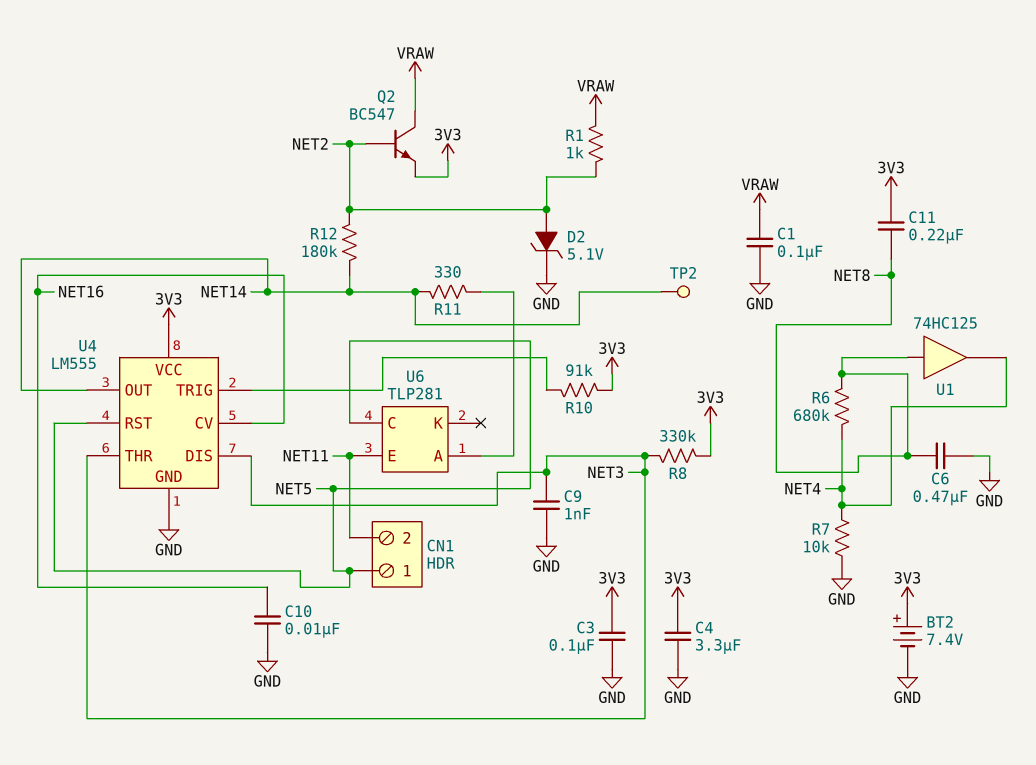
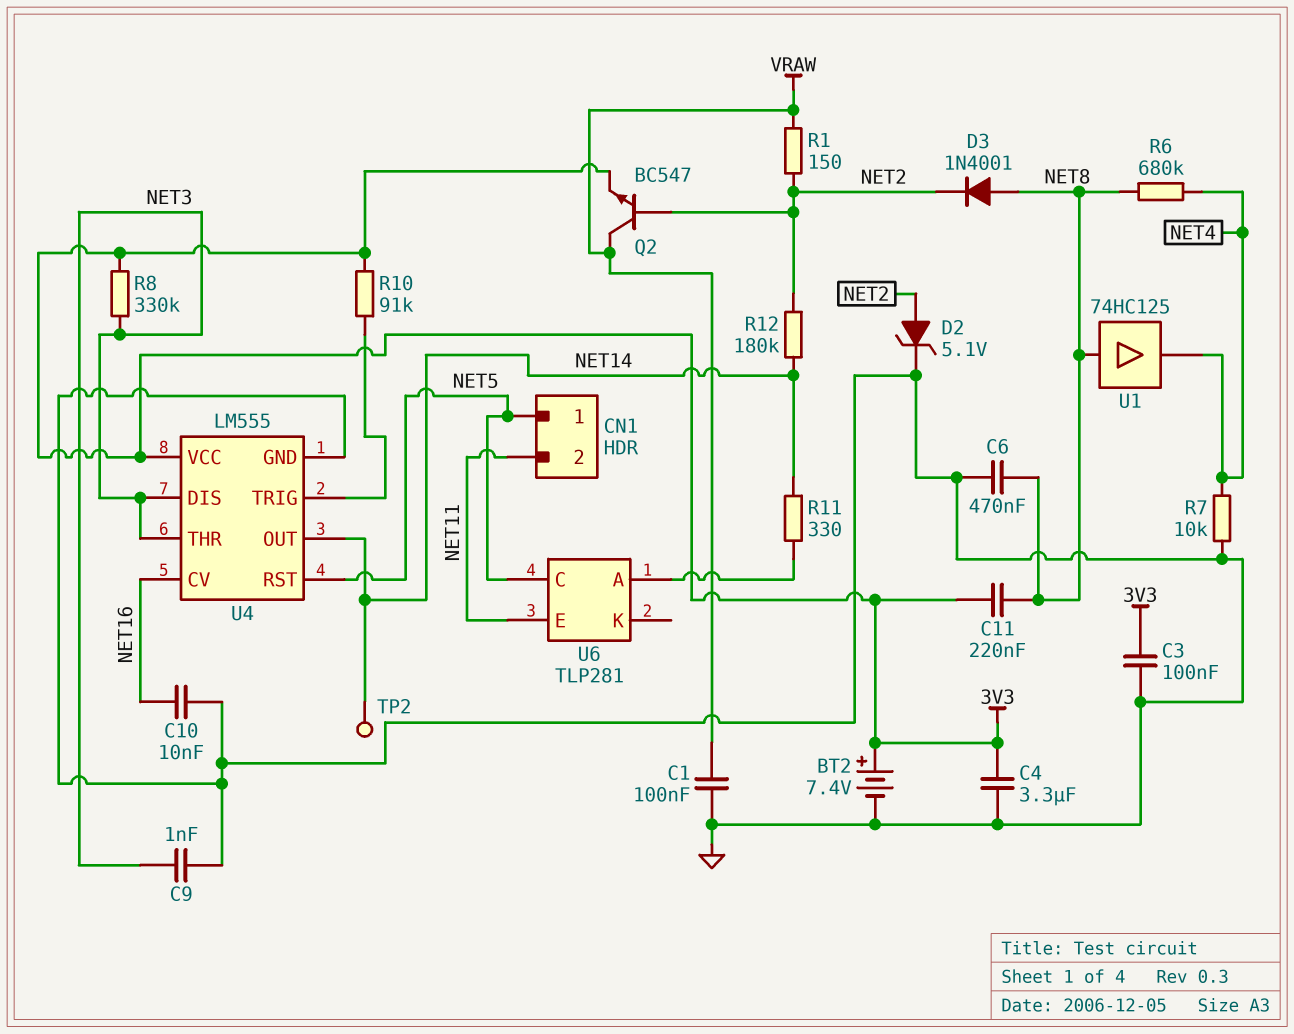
D3: none -> diode 1N4001 (A NET8, K NET2)
R1: 1k (NET2, VRAW) -> 150 (NET2, VRAW)

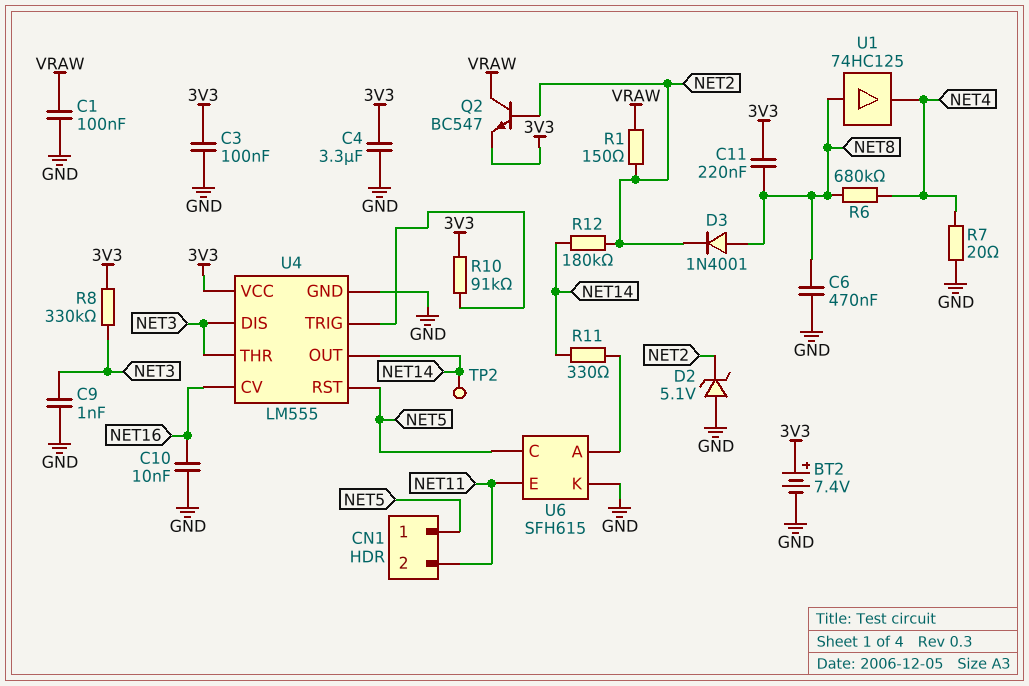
D2: zener 5.1V (A NET2, K GND) -> zener 5.1V (A GND, K NET2)
R7: 10k (GND, NET4) -> 20 (GND, NET4)
U6: TLP281 -> SFH615
U6 pin K: none -> GND

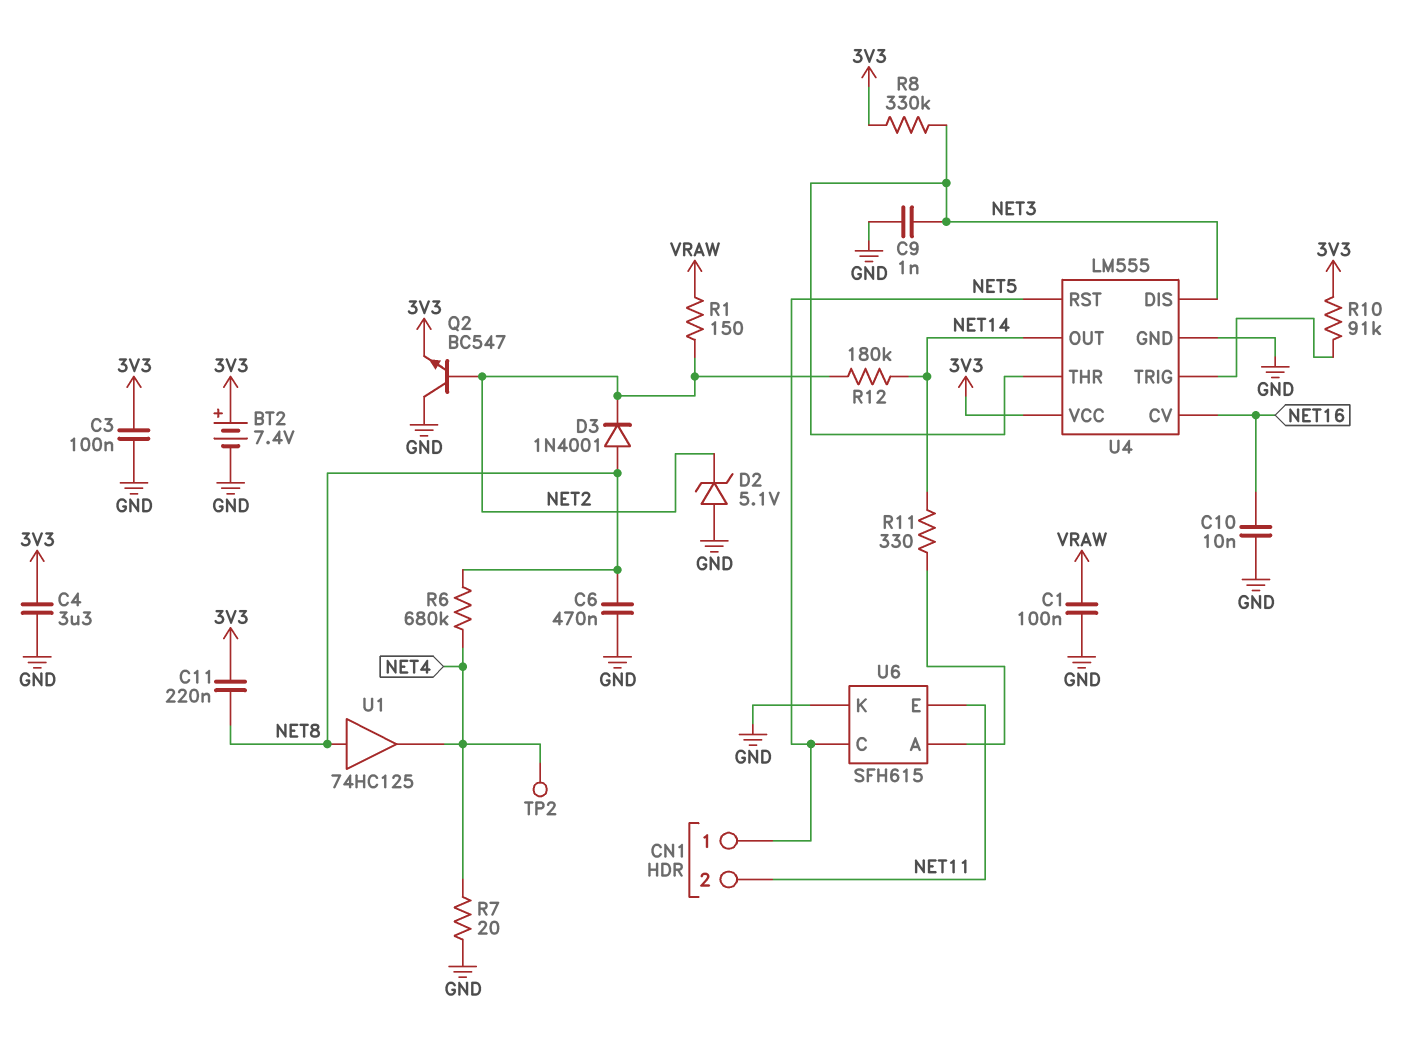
Q2: NPN BC547 (B NET2, C VRAW, E 3V3) -> NPN BC547 (B NET2, C GND, E 3V3)
TP2: test point (NET14) -> test point (NET4)

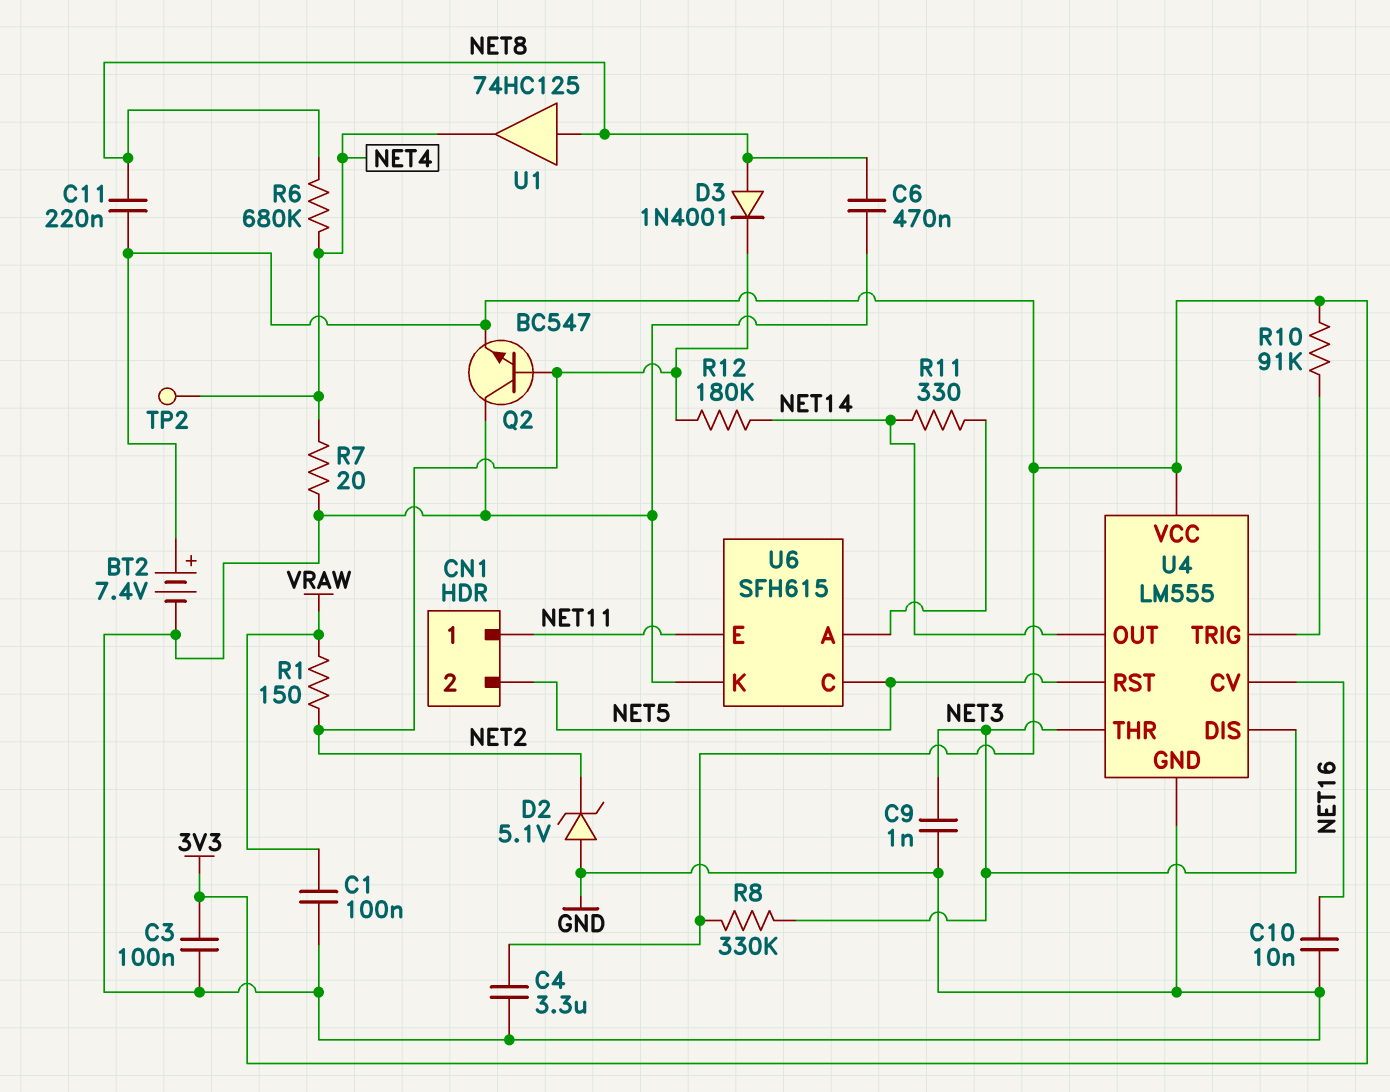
CN1 pin 1: NET5 -> NET11
CN1 pin 2: NET11 -> NET5

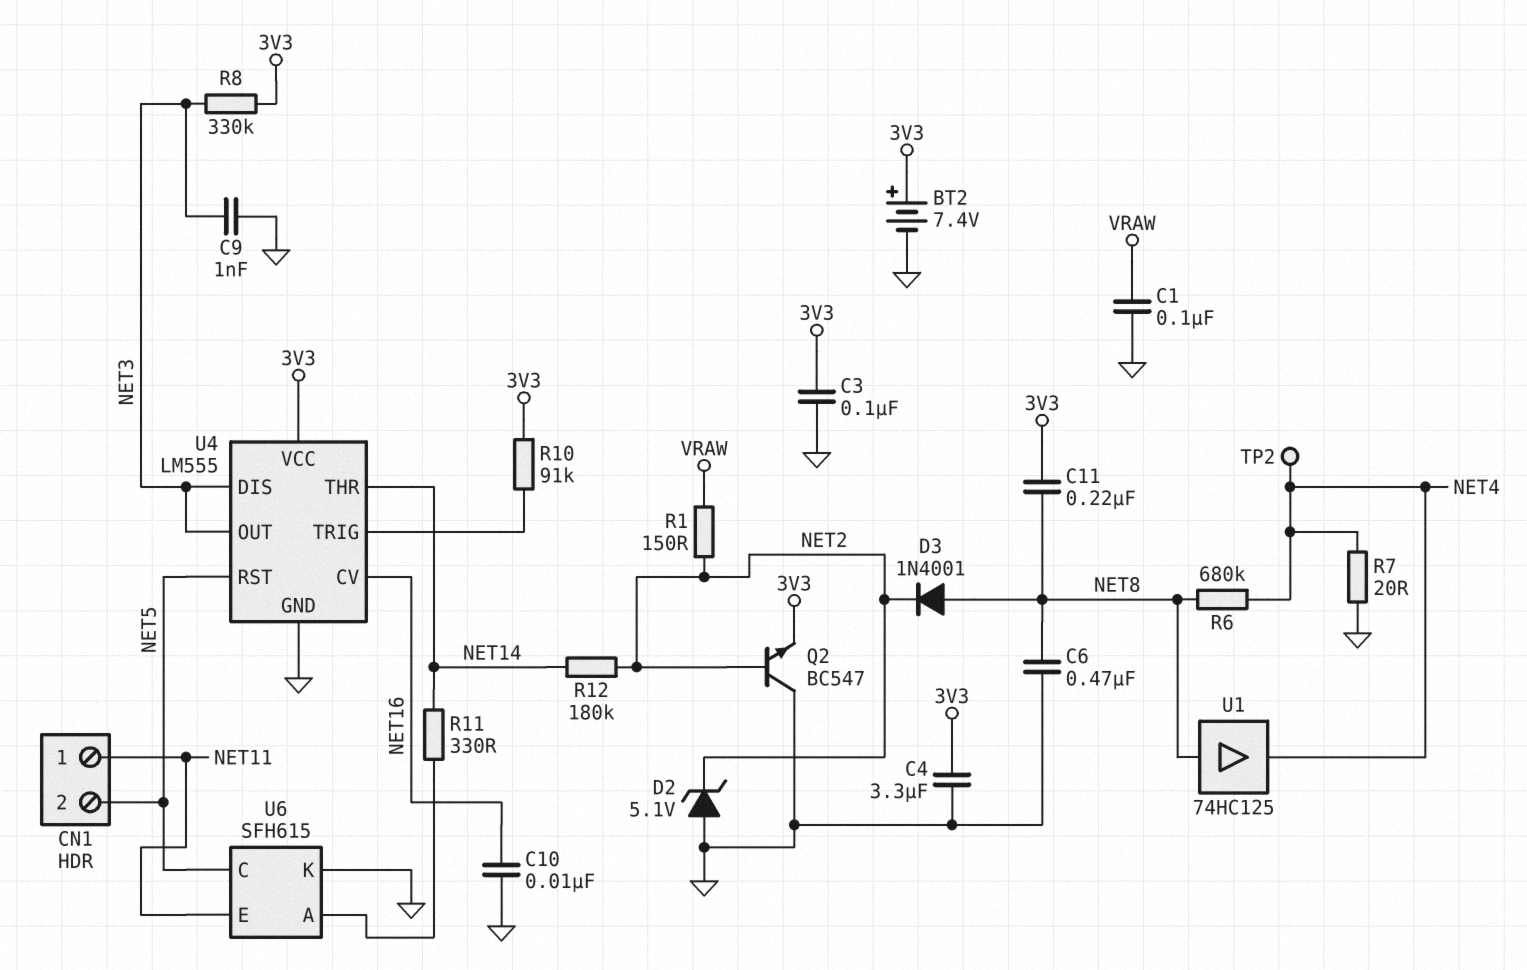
U4 pin OUT: NET14 -> NET3
U4 pin THR: NET3 -> NET14

